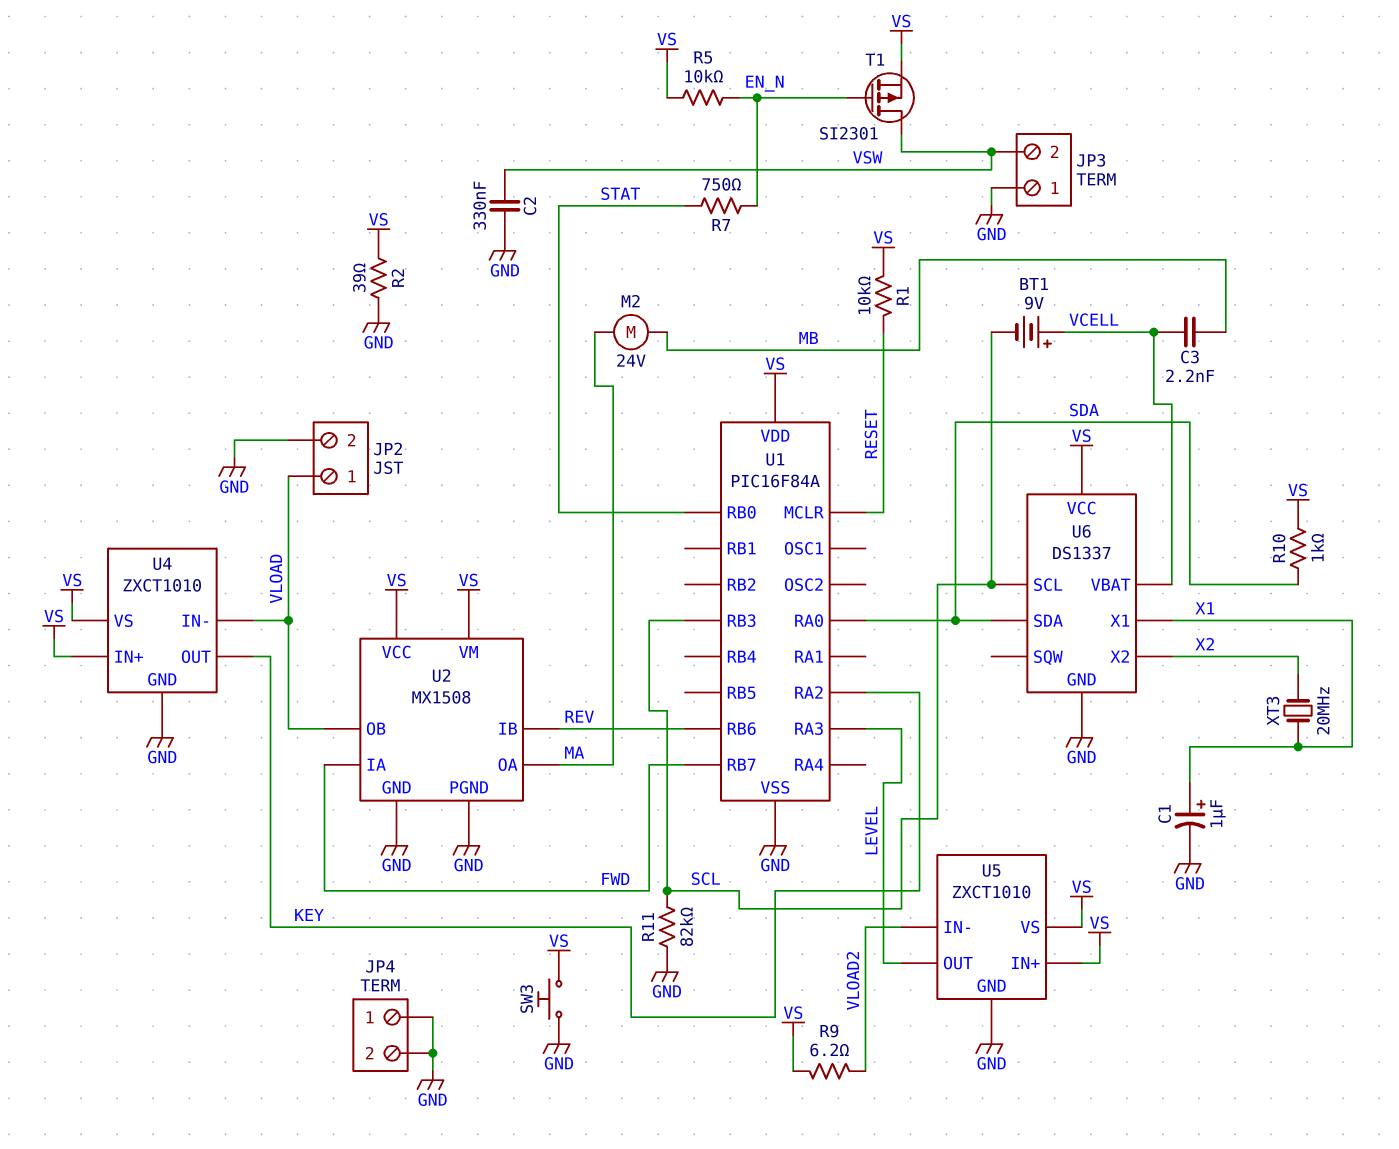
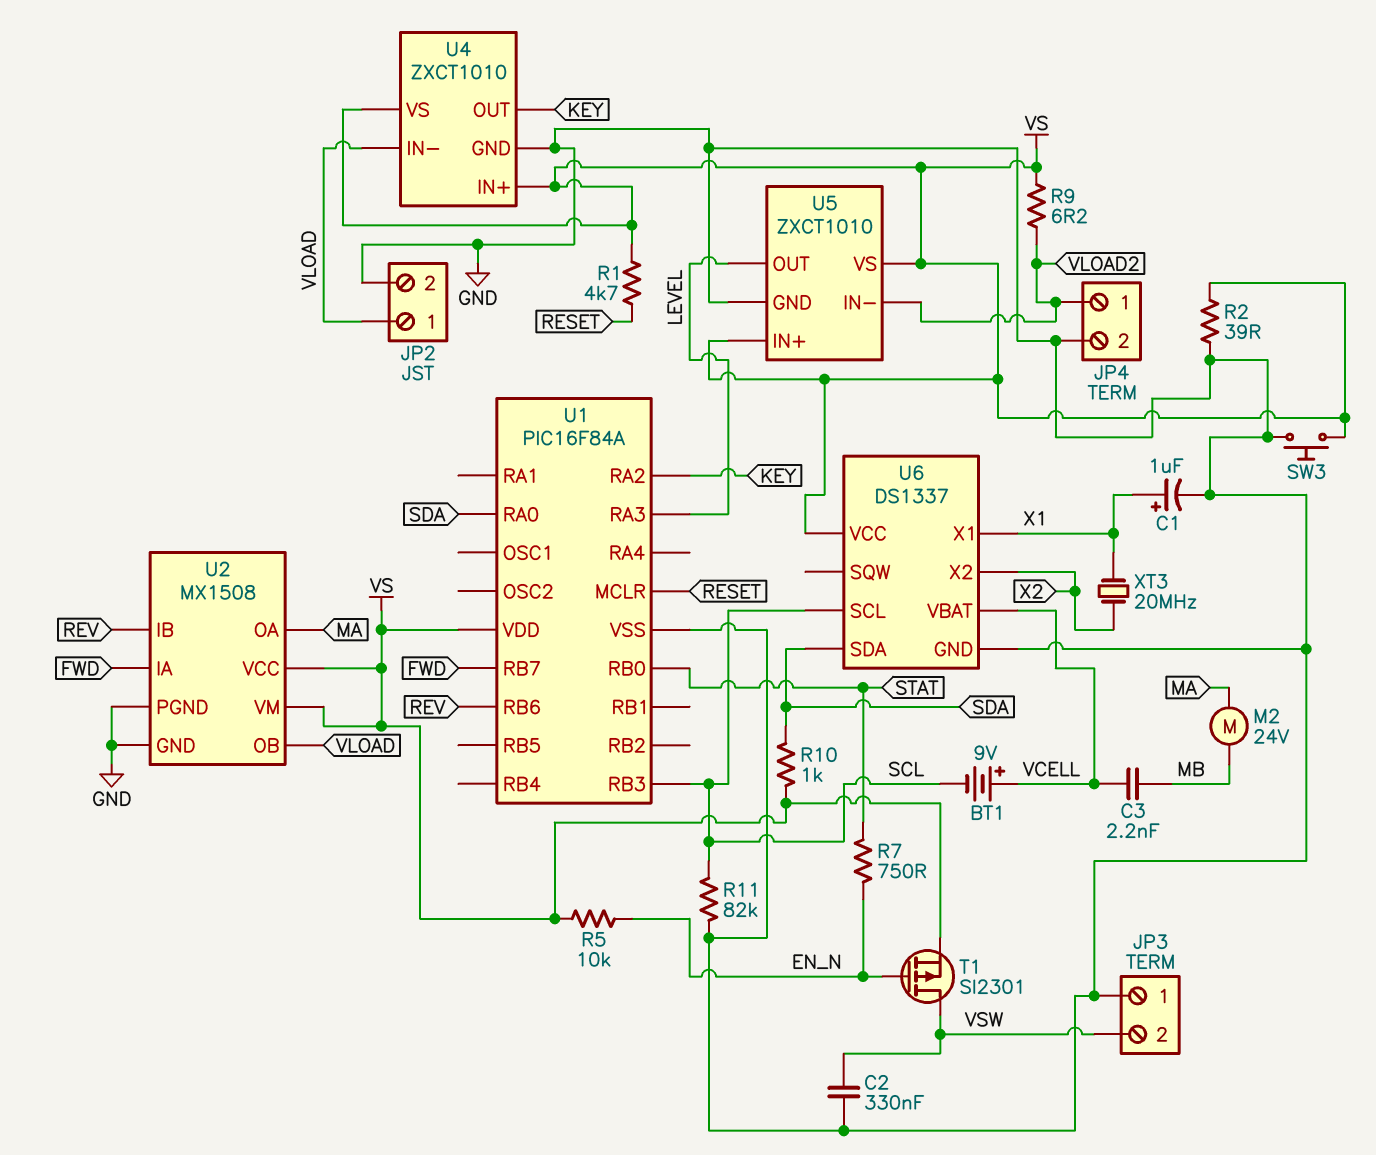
JP4 pin 1: GND -> VLOAD2
R1: 10k (RESET, VS) -> 4.7k (RESET, VS)

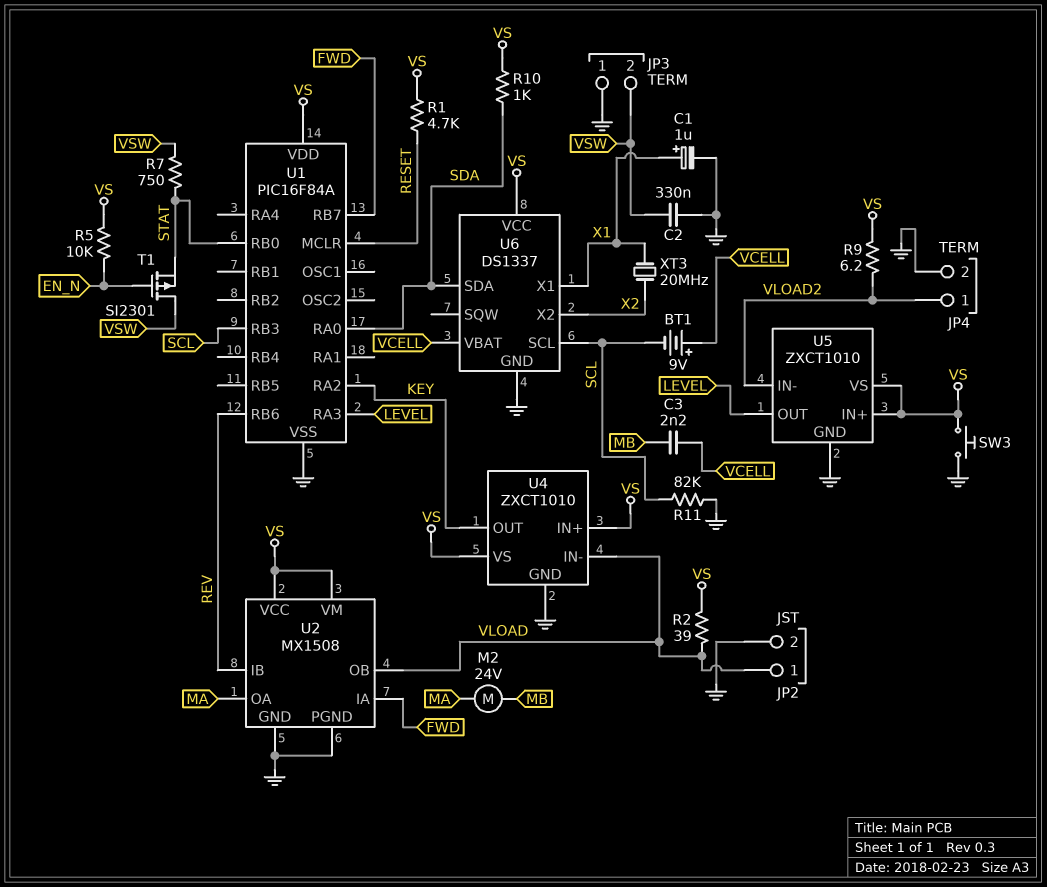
R2: 39 (GND, VS) -> 39 (VLOAD, VS)
R7: 750 (EN_N, STAT) -> 750 (STAT, VSW)
T1: PMOS SI2301 (G EN_N, D VSW, S VS) -> PMOS SI2301 (G EN_N, D VSW, S STAT)

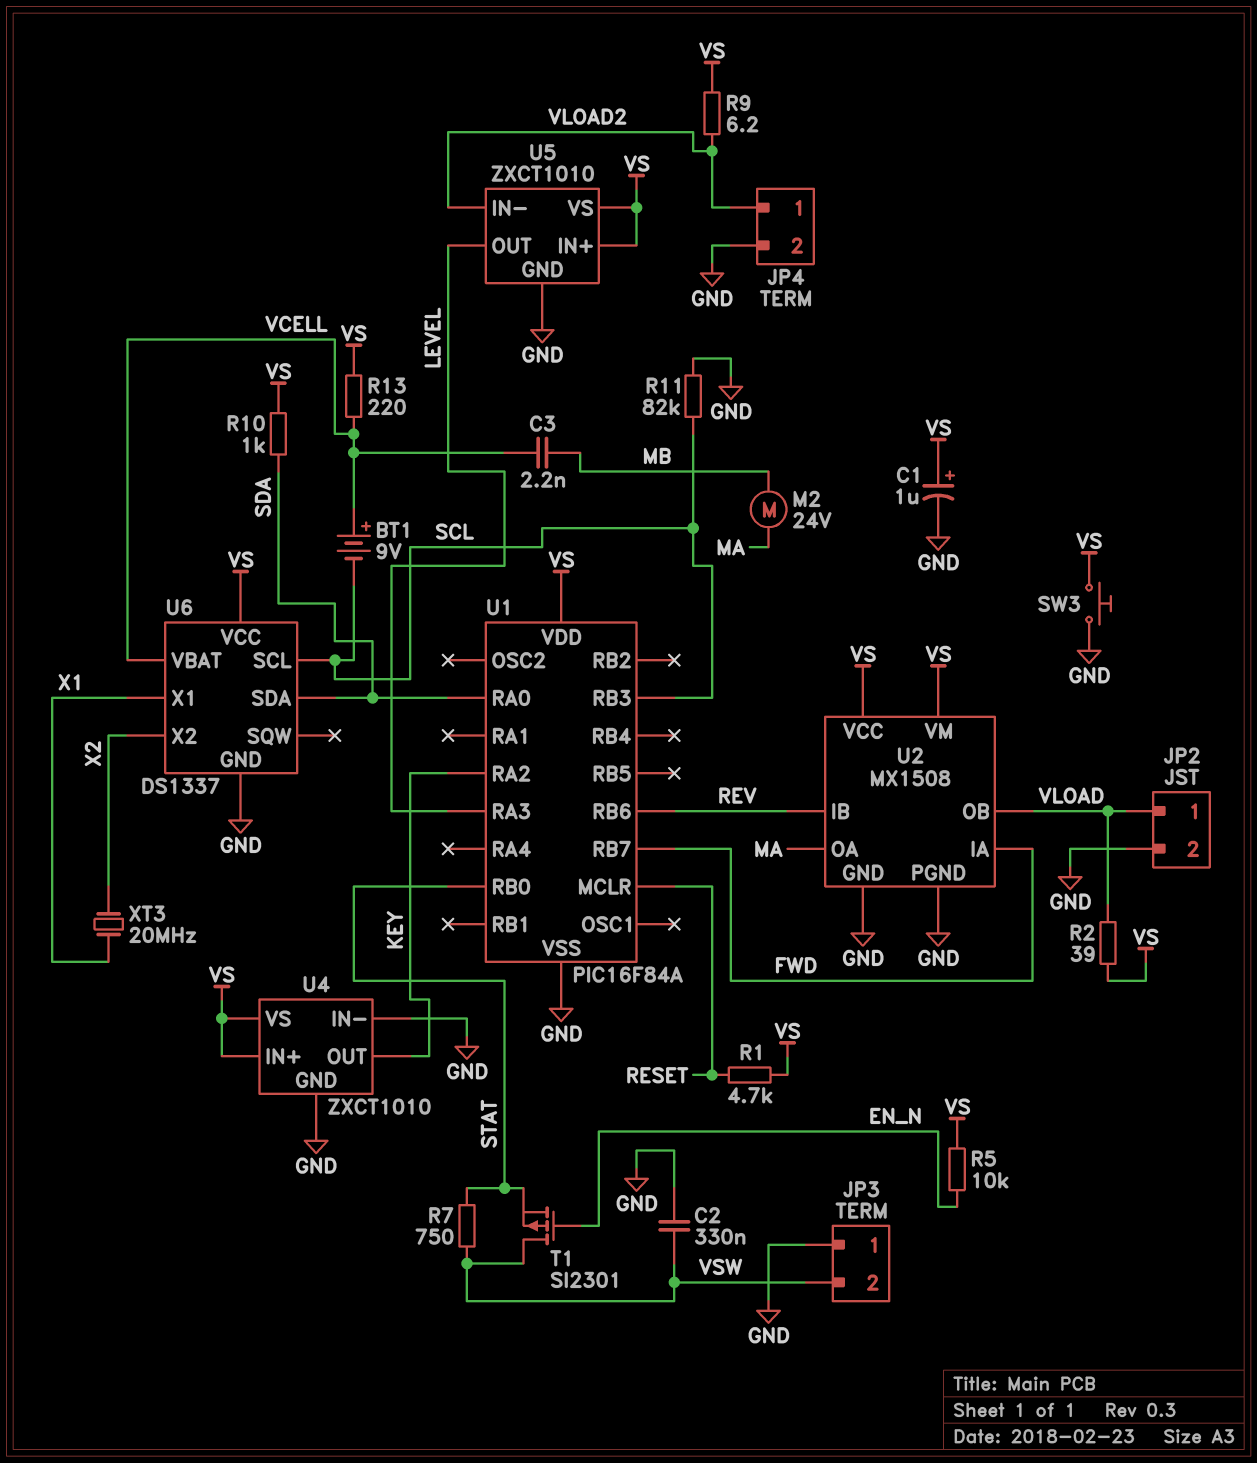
C1: 1uF (plus X1, minus GND) -> 1uF (plus VS, minus GND)
R13: none -> 220 (VCELL, VS)
U4 pin IN-: VLOAD -> GND

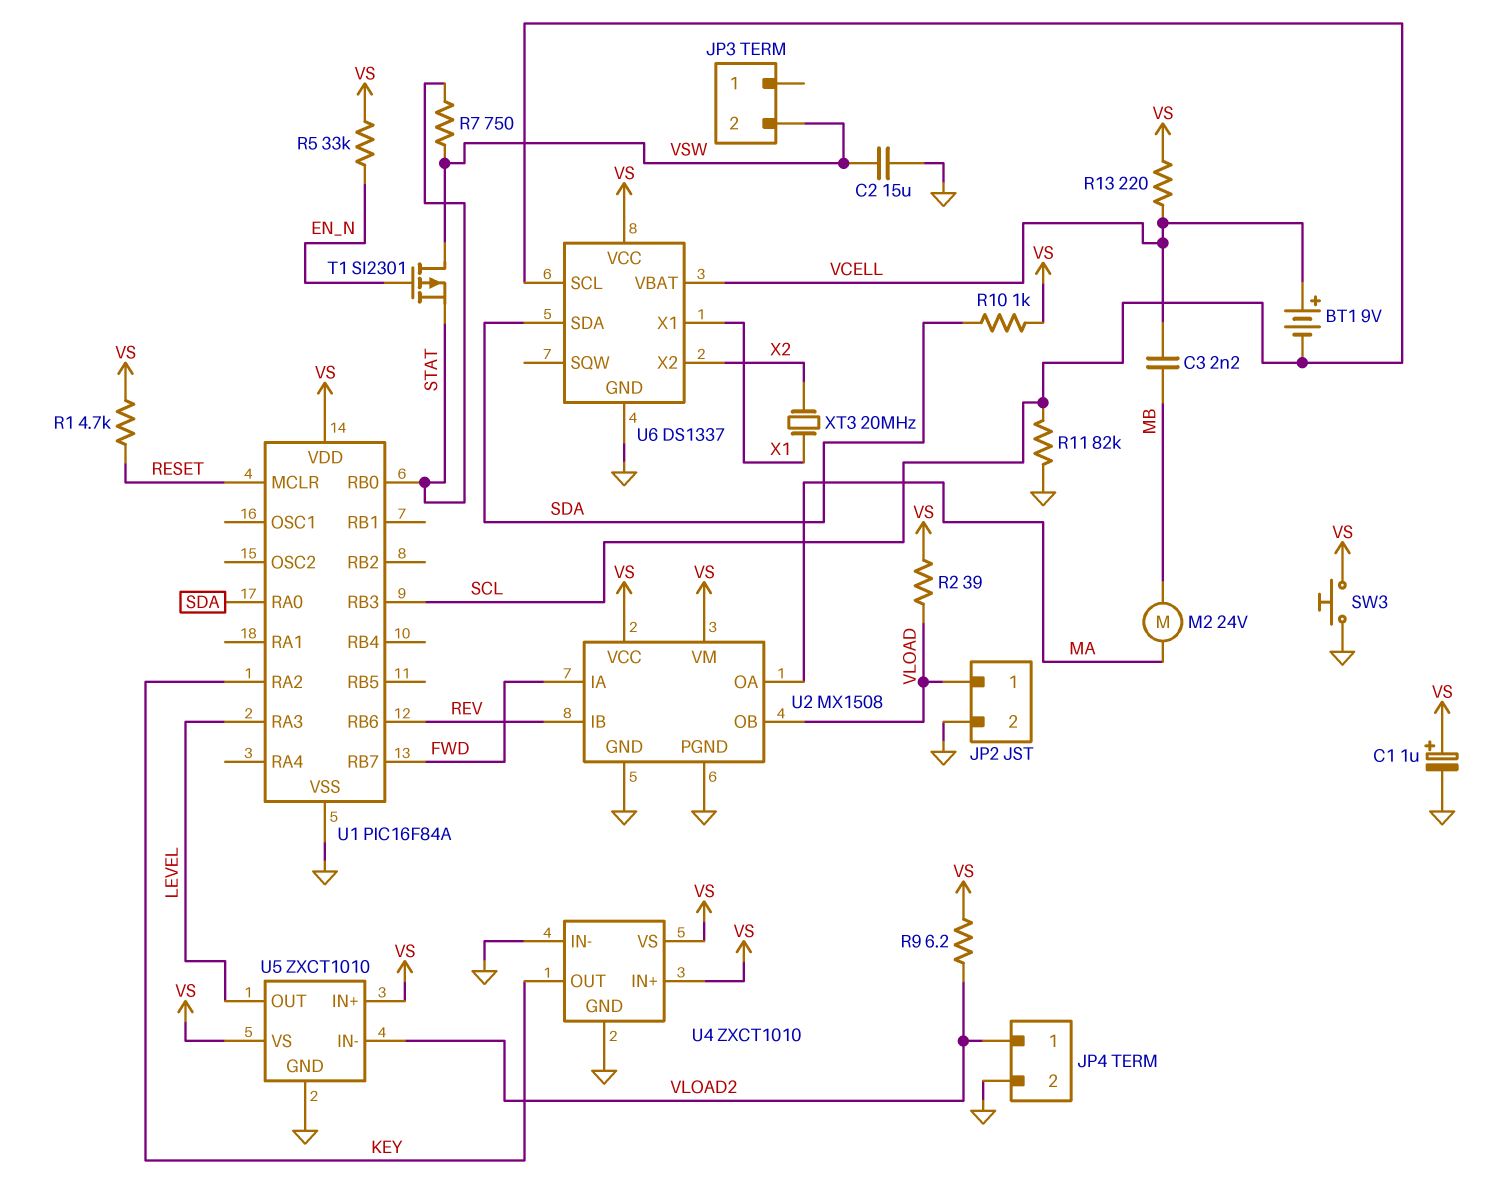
C2: 330nF (GND, VSW) -> 15uF (GND, VSW)
JP3 pin 1: GND -> none
R5: 10k (EN_N, VS) -> 33k (EN_N, VS)

